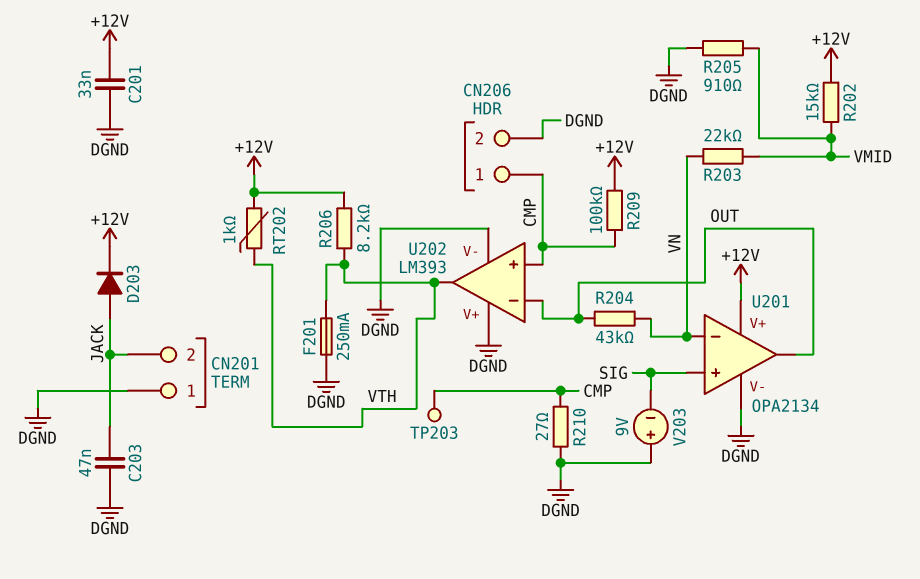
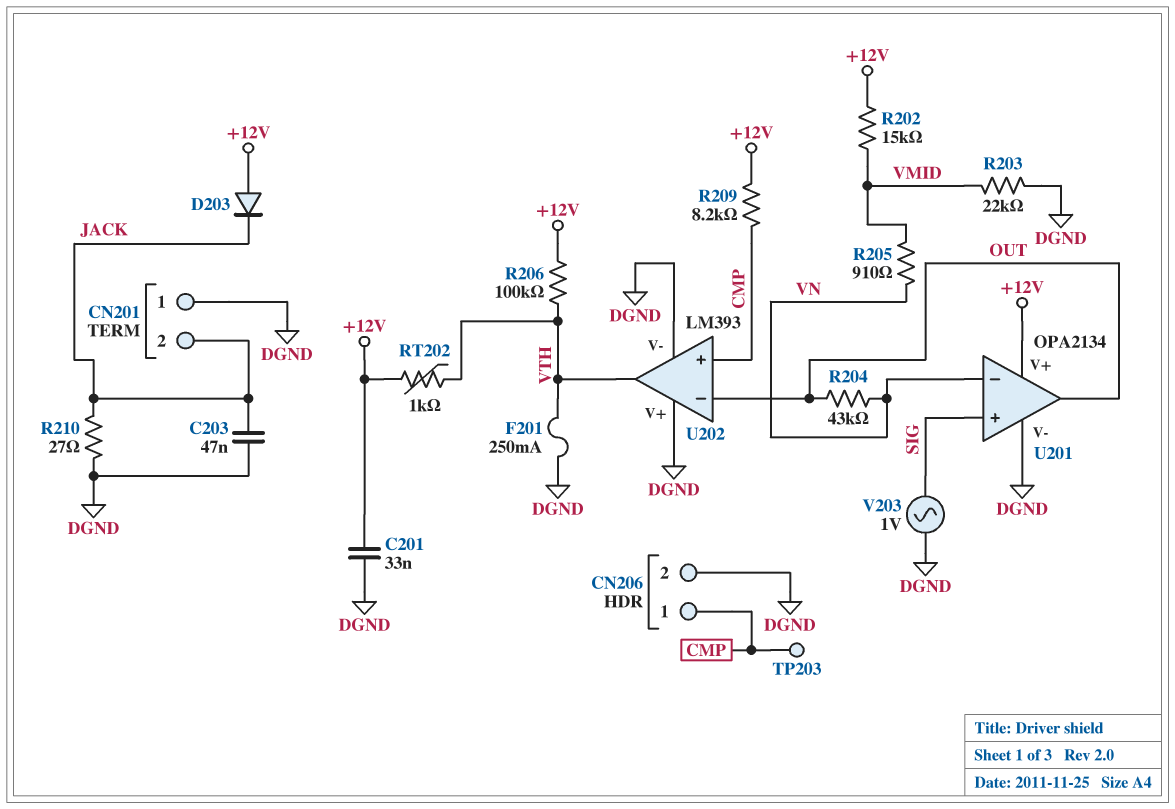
D203: diode (A JACK, K +12V) -> diode (A +12V, K JACK)
R203: 22k (VMID, VN) -> 22k (DGND, VMID)
R205: 910 (DGND, VMID) -> 910 (VMID, VN)
R206: 8.2k (+12V, VTH) -> 100k (+12V, VTH)
R209: 100k (+12V, CMP) -> 8.2k (+12V, CMP)
R210: 27 (CMP, DGND) -> 27 (DGND, JACK)
V203: 9V (plus DGND, minus SIG) -> AC 1V (DGND, SIG)

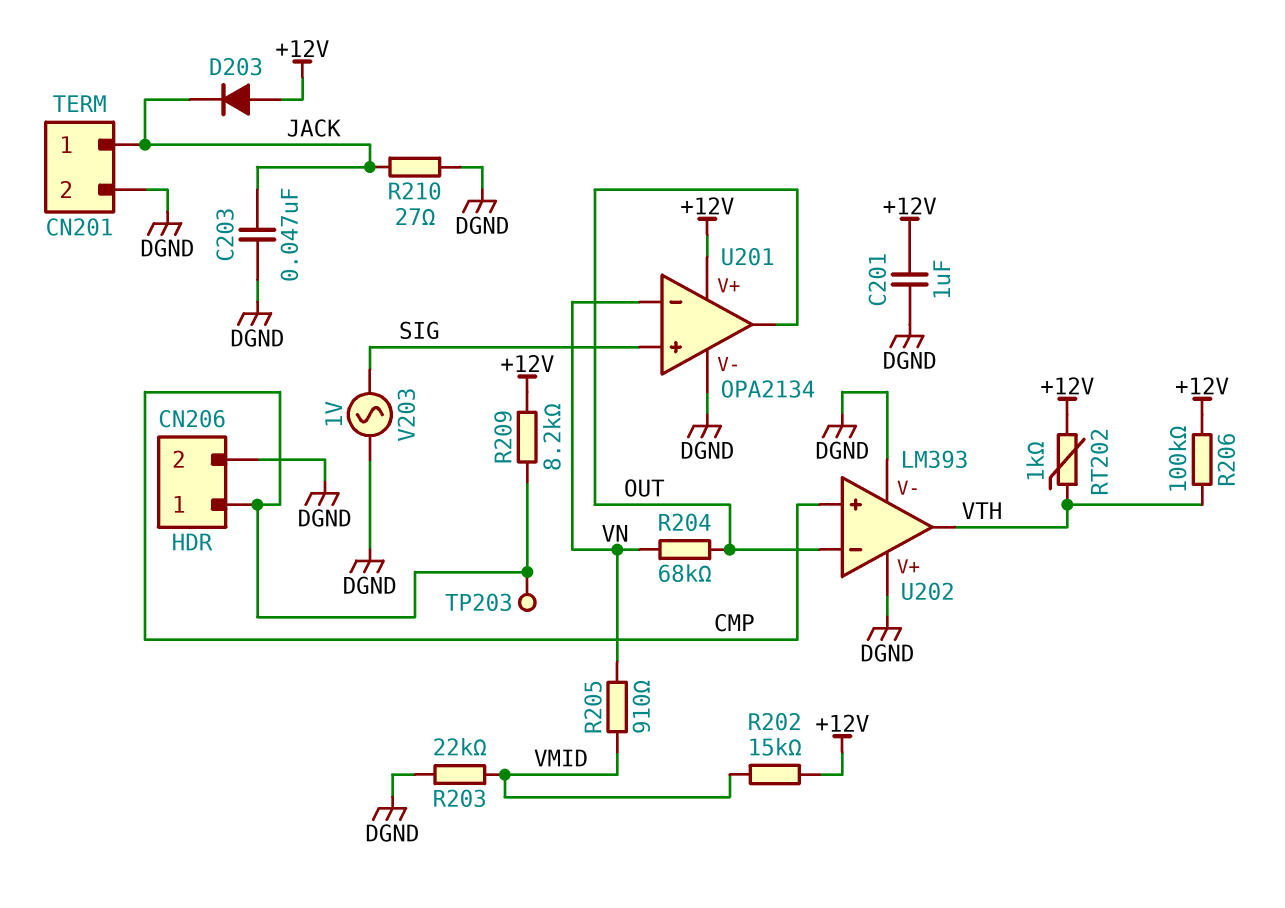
C201: 33nF (+12V, DGND) -> 1uF (+12V, DGND)
CN201 pin 1: DGND -> JACK
CN201 pin 2: JACK -> DGND
F201: 250mA (DGND, VTH) -> none
R204: 43k (OUT, VN) -> 68k (OUT, VN)

